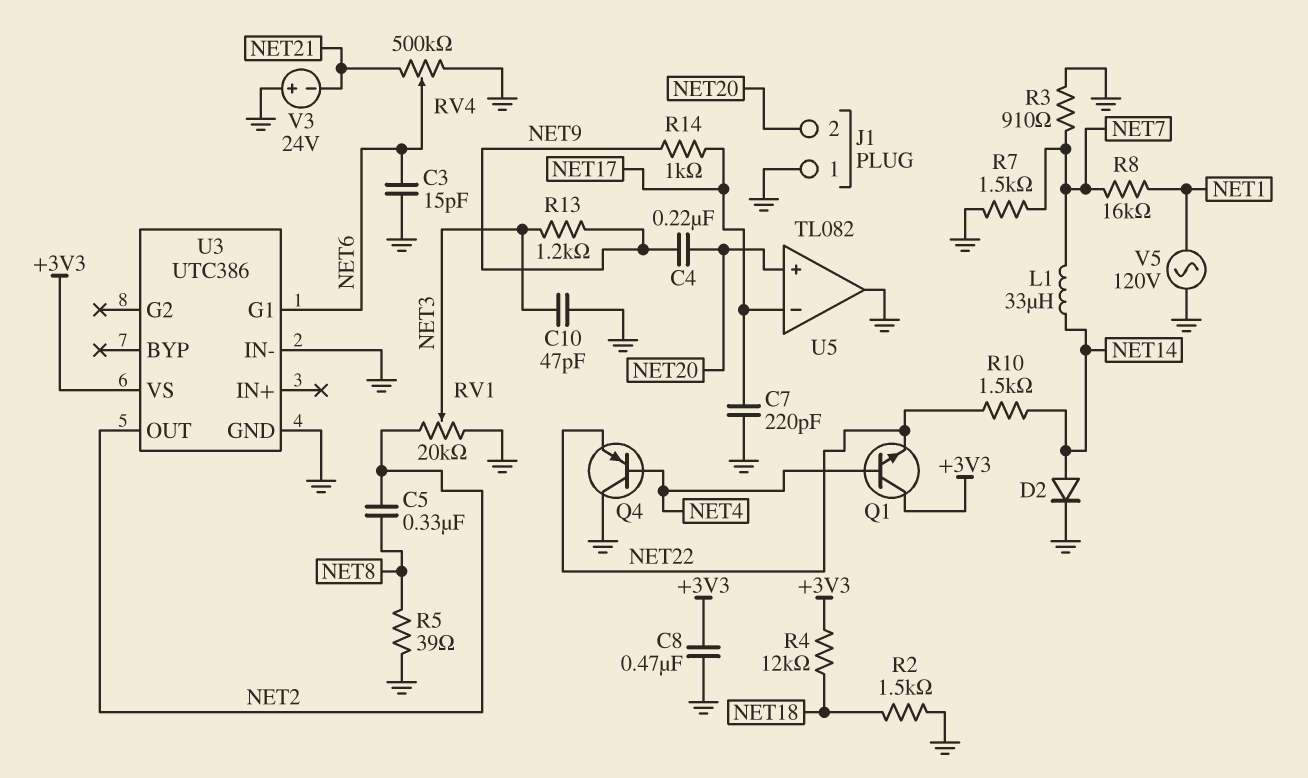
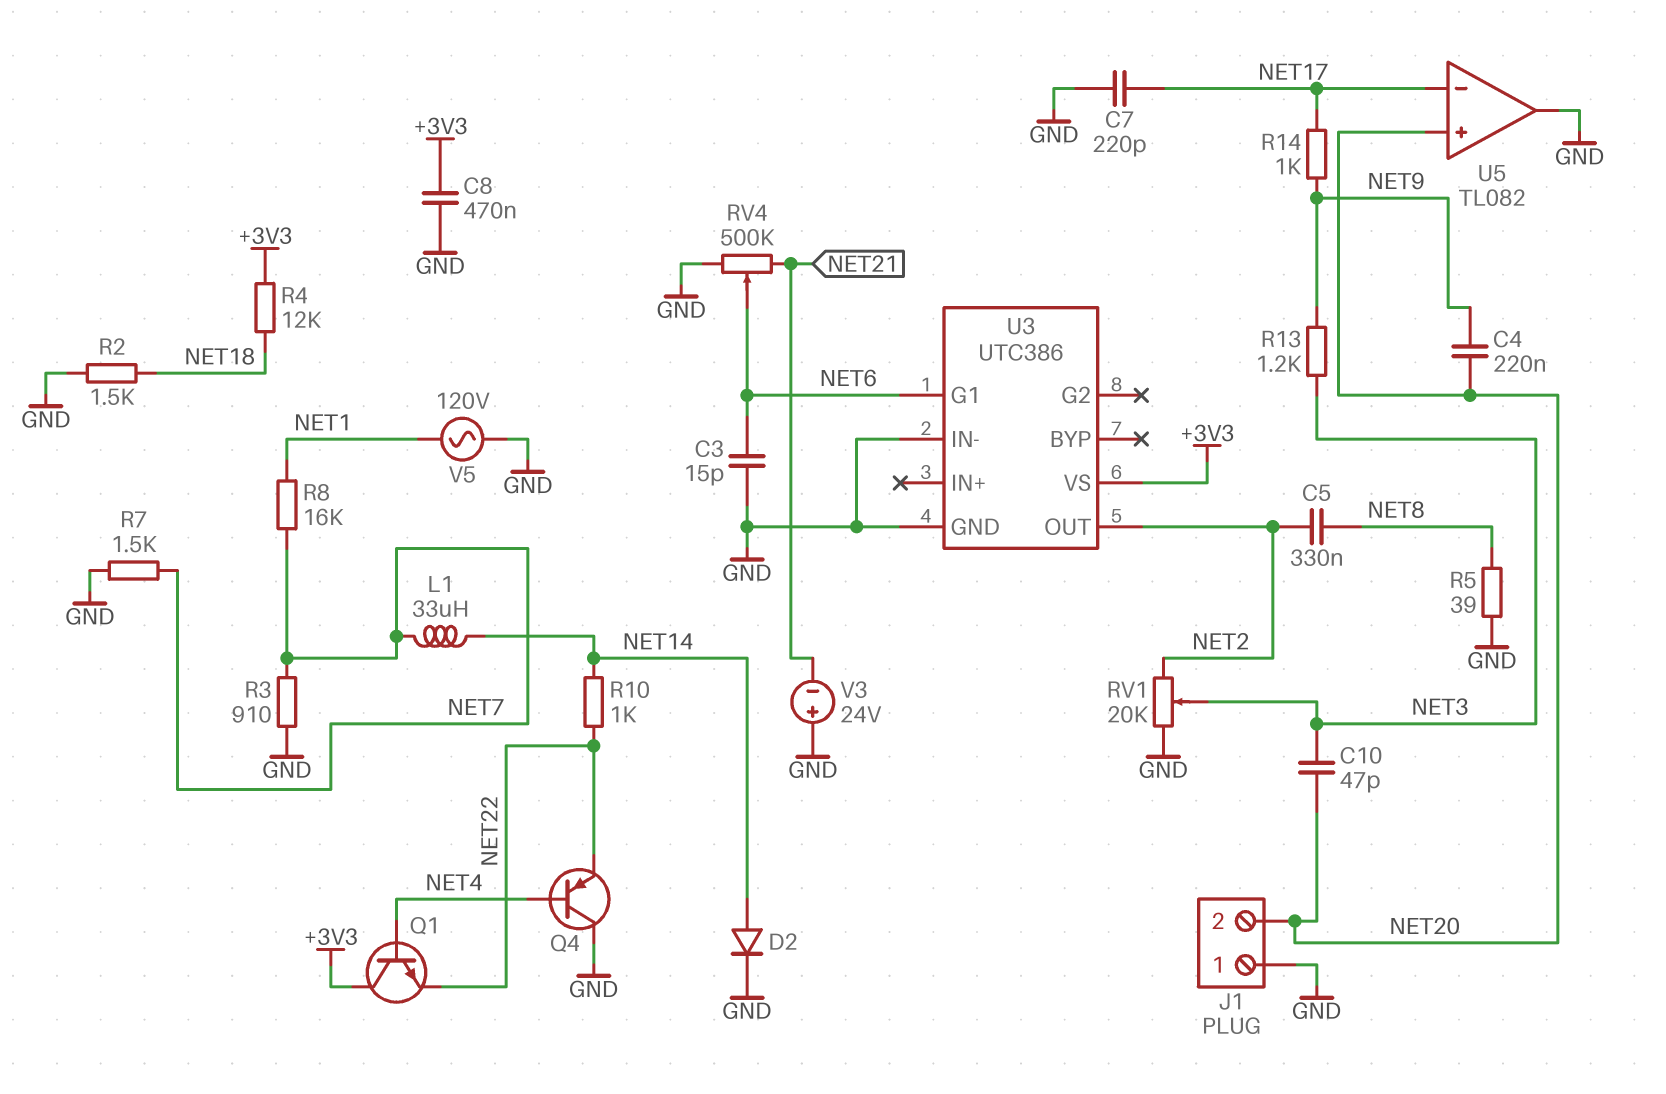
C10: 47pF (GND, NET3) -> 47pF (NET3, NET20)
R10: 1.5k (NET14, NET22) -> 1k (NET14, NET22)

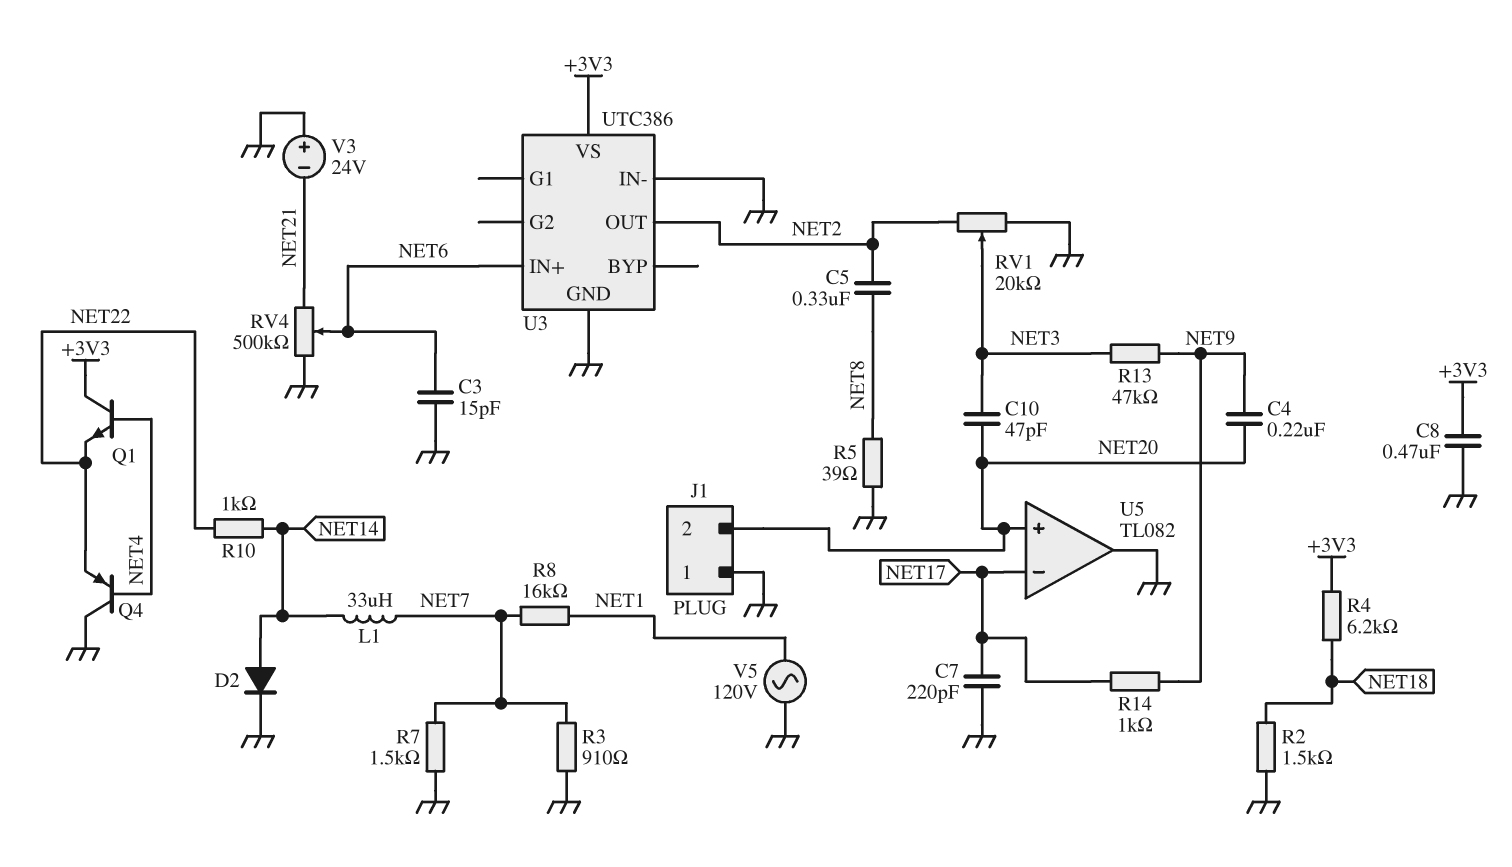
R4: 12k (+3V3, NET18) -> 6.2k (+3V3, NET18)
R13: 1.2k (NET3, NET9) -> 47k (NET3, NET9)
U3 pin G1: NET6 -> none
U3 pin IN+: none -> NET6

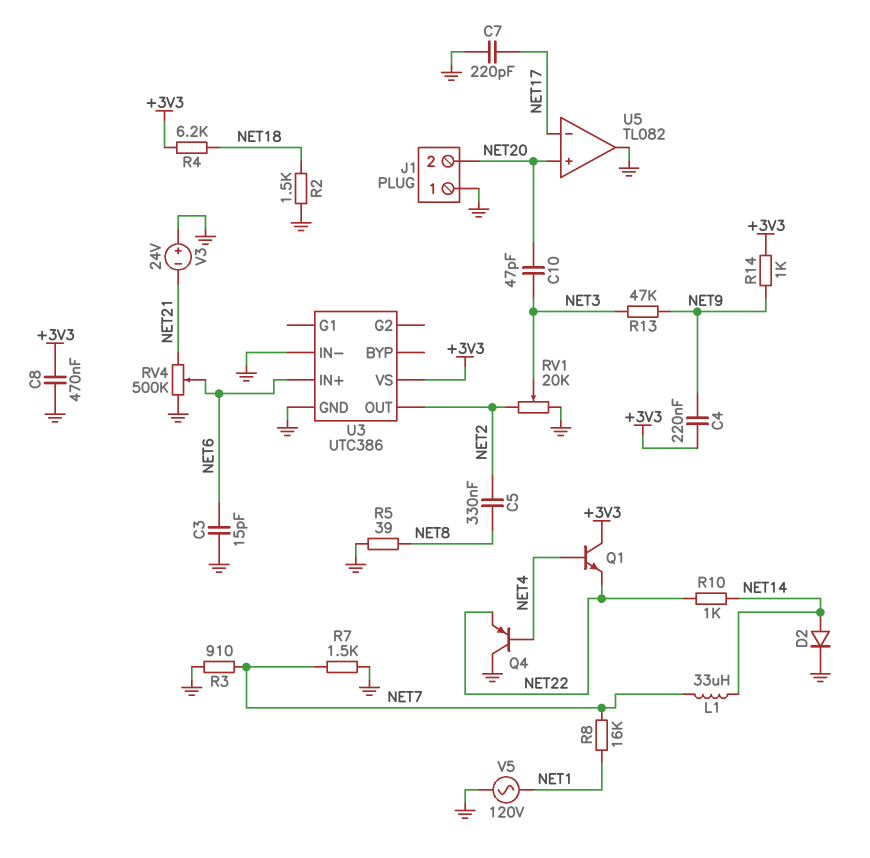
C4: 220nF (NET9, NET20) -> 220nF (+3V3, NET9)
R14: 1k (NET9, NET17) -> 1k (+3V3, NET9)

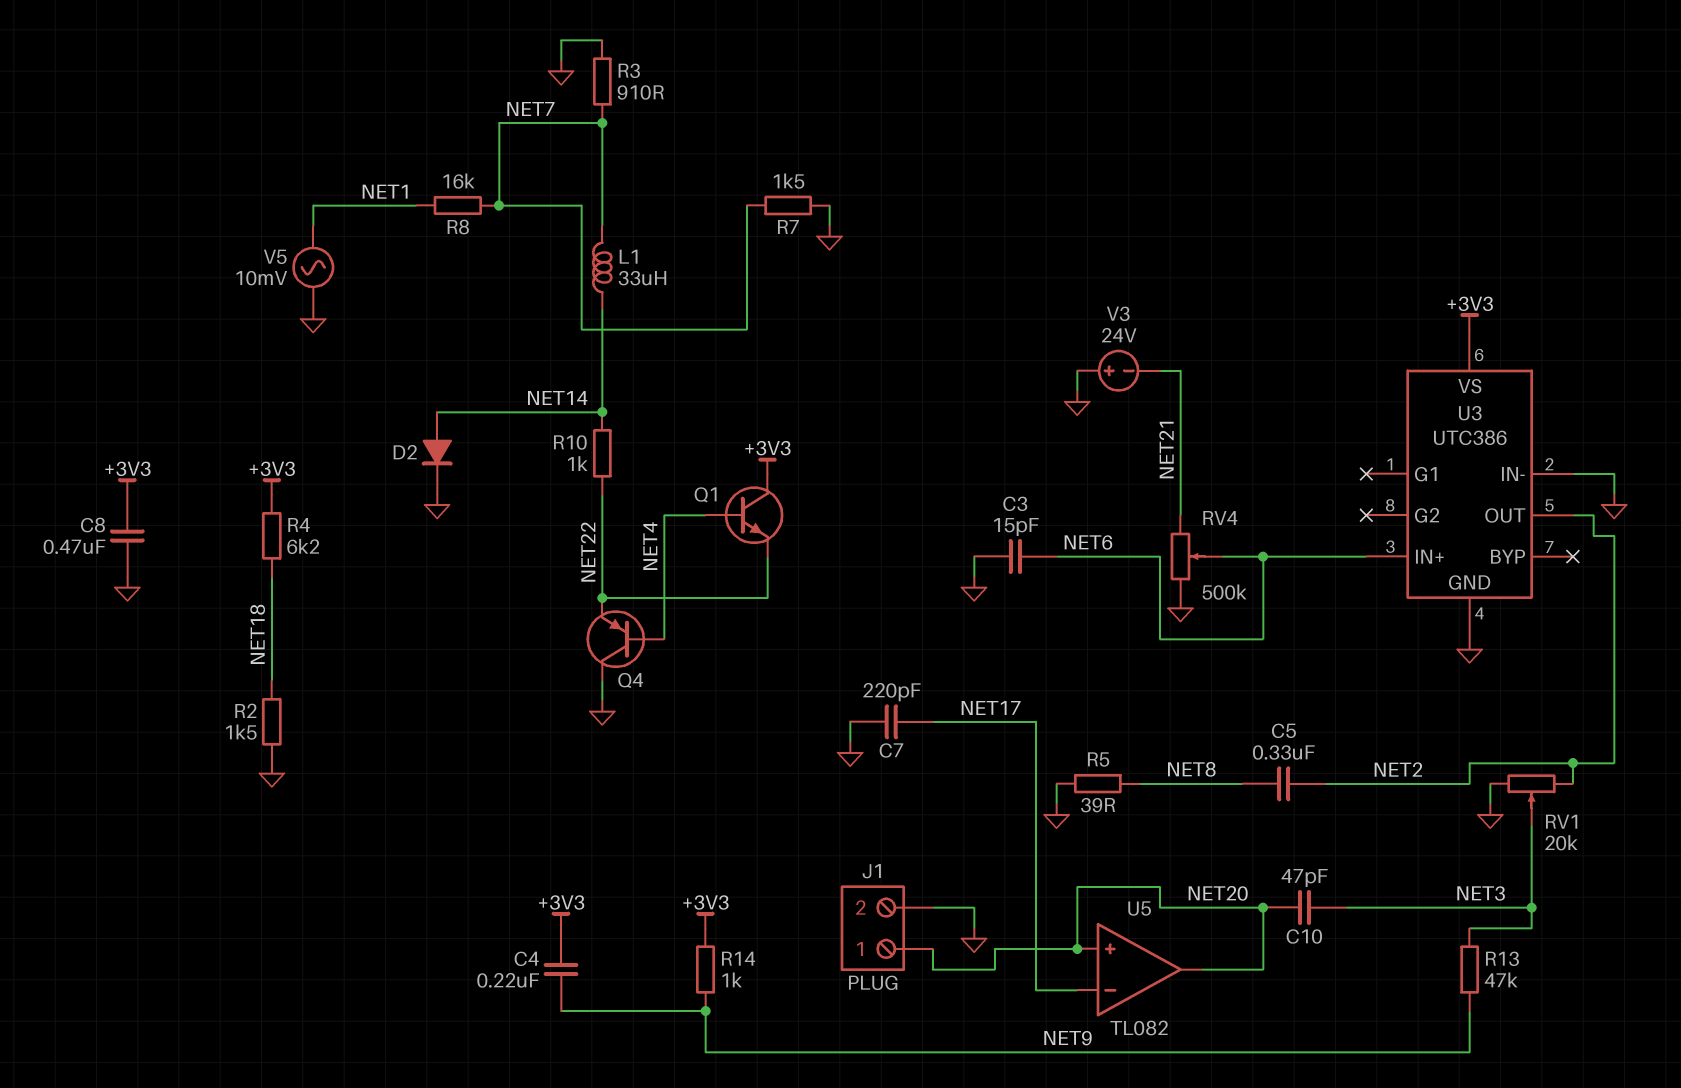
J1 pin 1: GND -> NET20
J1 pin 2: NET20 -> GND
U5 pin out: GND -> NET20
V5: AC 120V (GND, NET1) -> AC 10mV (GND, NET1)

